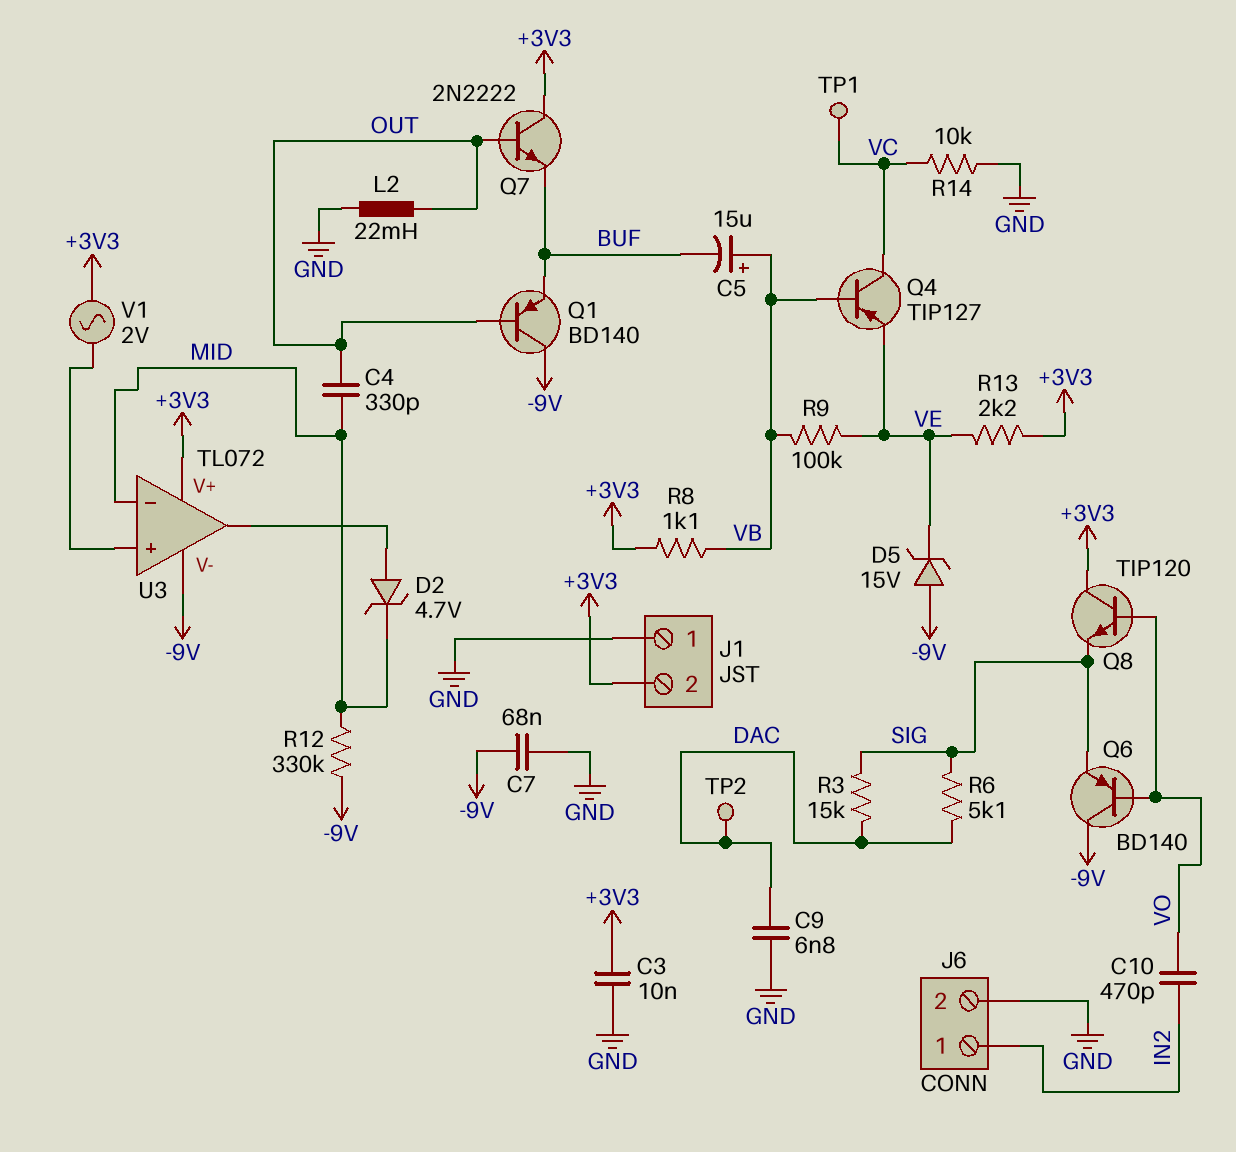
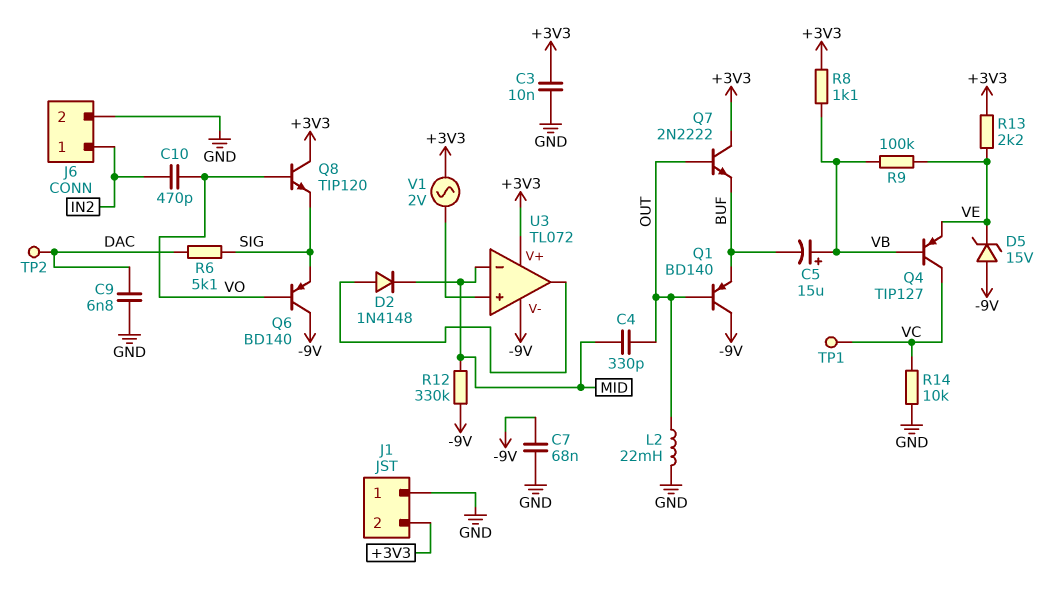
D2: zener 4.7V (A U3/out, K MID) -> diode 1N4148 (A U3/out, K MID)
R3: 15k (DAC, SIG) -> none

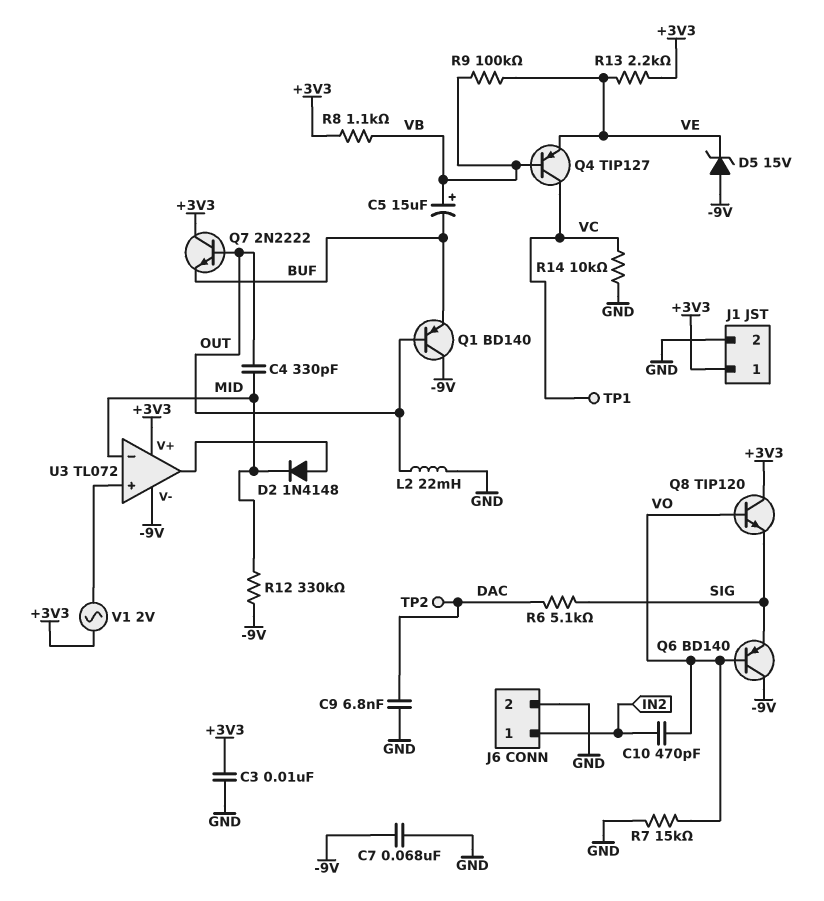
J1 pin 1: GND -> +3V3
J1 pin 2: +3V3 -> GND
R7: none -> 15k (GND, VO)

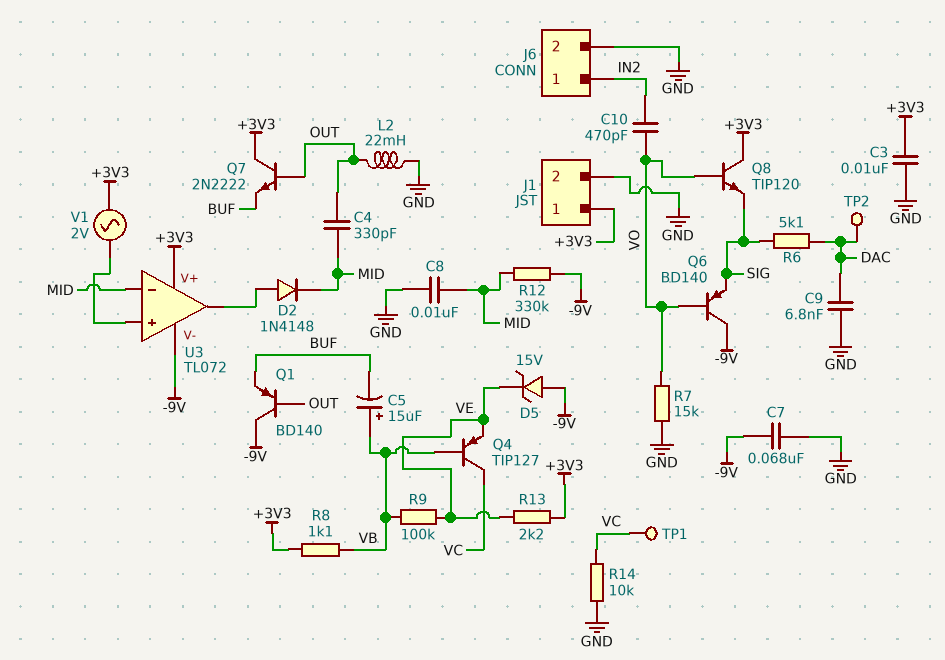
C8: none -> 10nF (GND, MID)

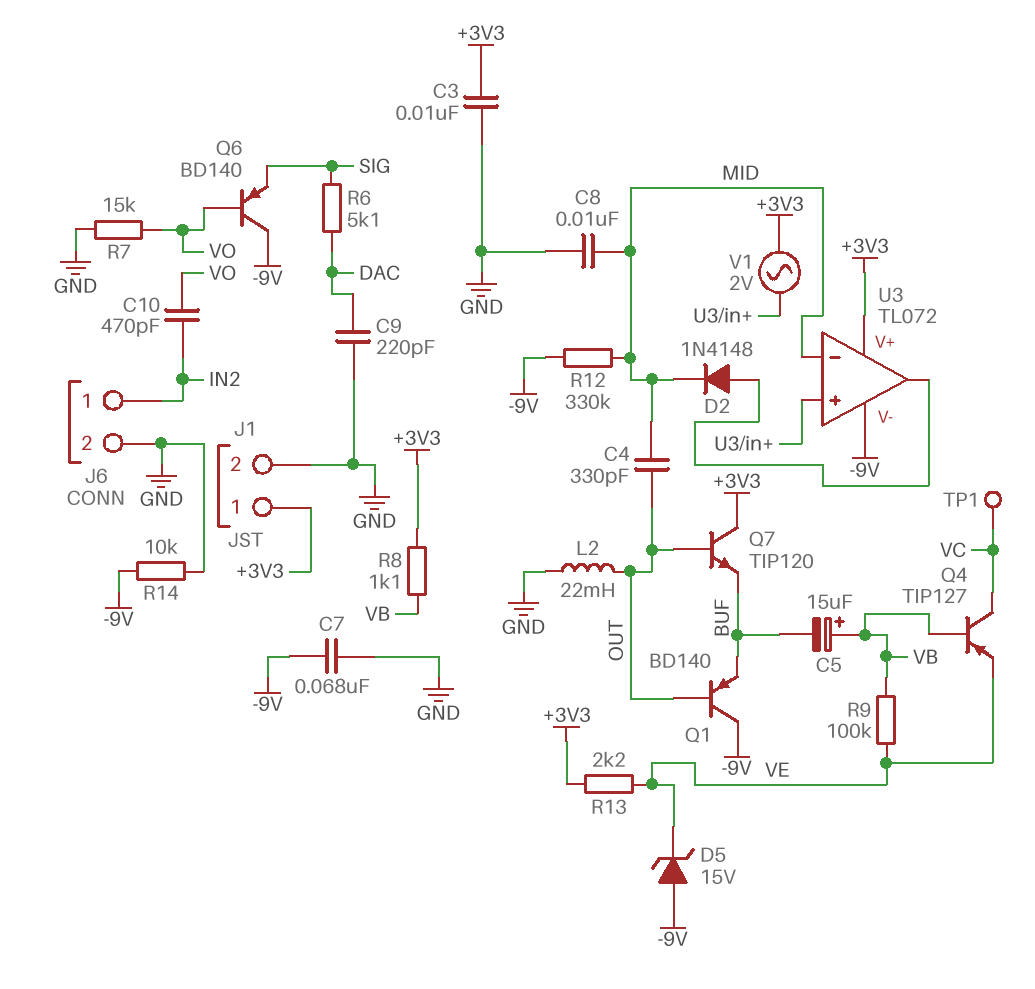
C9: 6.8nF (DAC, GND) -> 220pF (DAC, GND)
Q7: NPN 2N2222 (B OUT, C +3V3, E BUF) -> NPN TIP120 (B OUT, C +3V3, E BUF)
Q8: NPN TIP120 (B VO, C +3V3, E SIG) -> none
R14: 10k (GND, VC) -> 10k (-9V, GND)
TP2: test point (DAC) -> none

